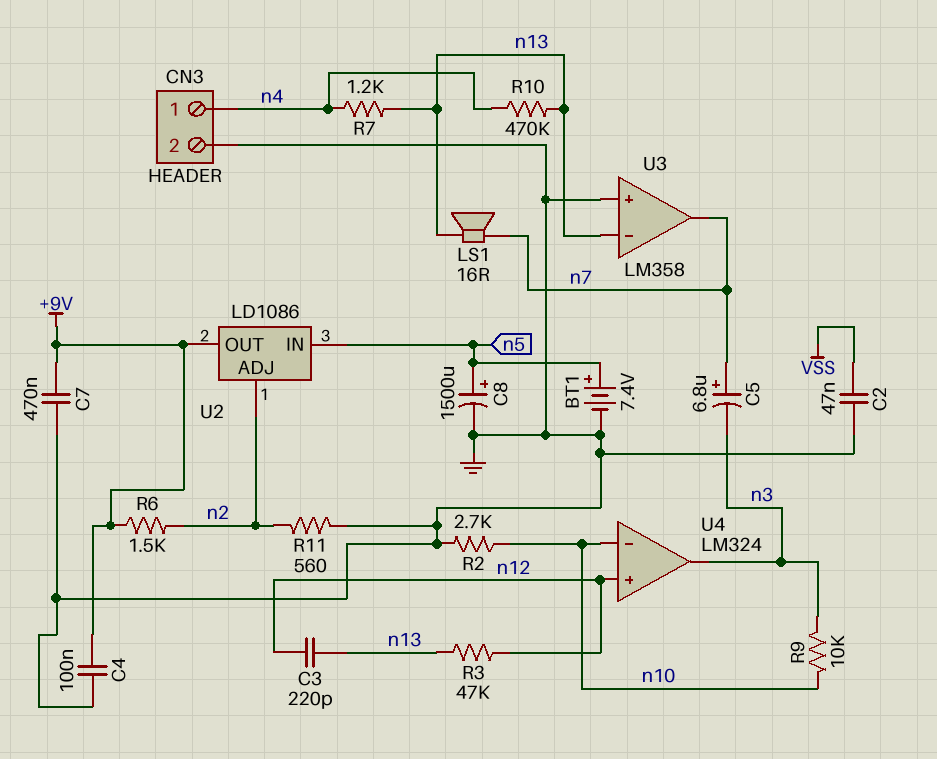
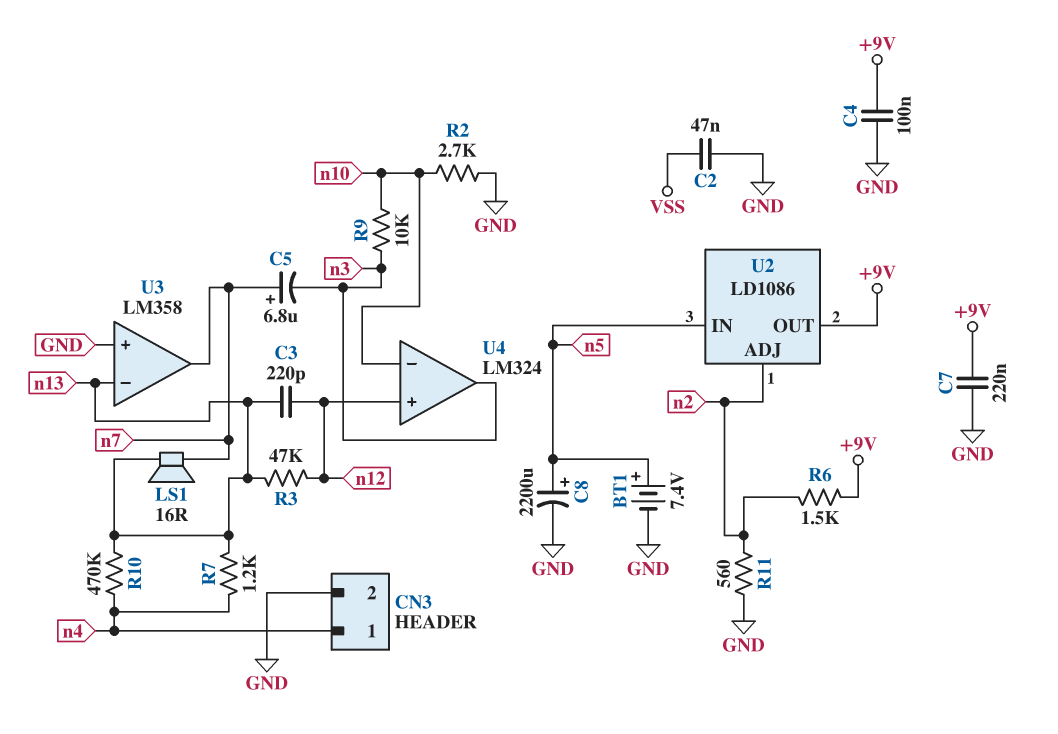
C7: 470nF (+9V, GND) -> 220nF (+9V, GND)
C8: 1500uF (plus n5, minus GND) -> 2200uF (plus n5, minus GND)

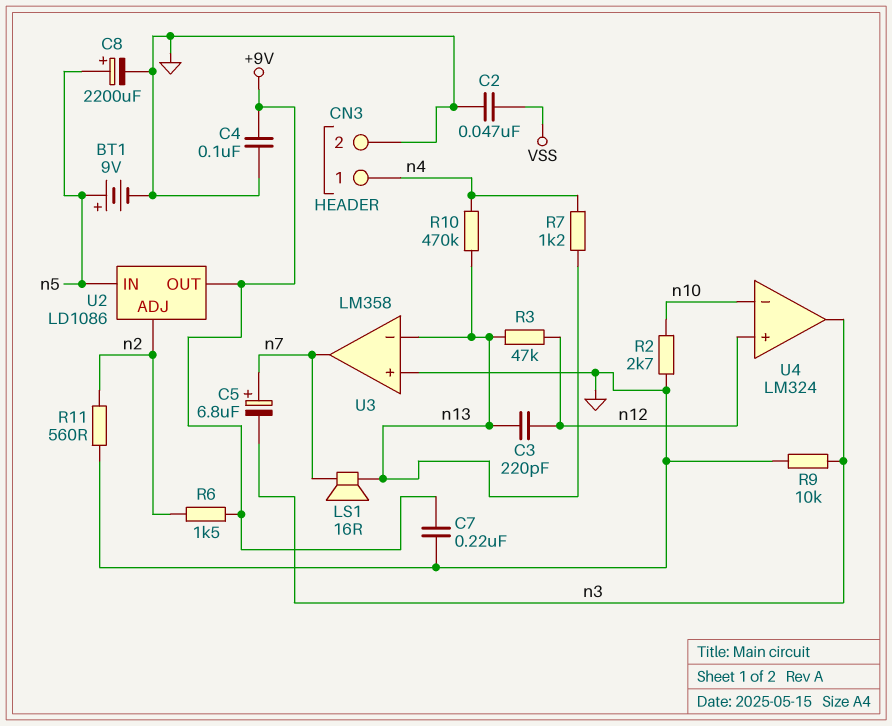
BT1: 7.4V (plus n5, minus GND) -> 9V (plus n5, minus GND)
R9: 10k (n3, n10) -> 10k (GND, n3)

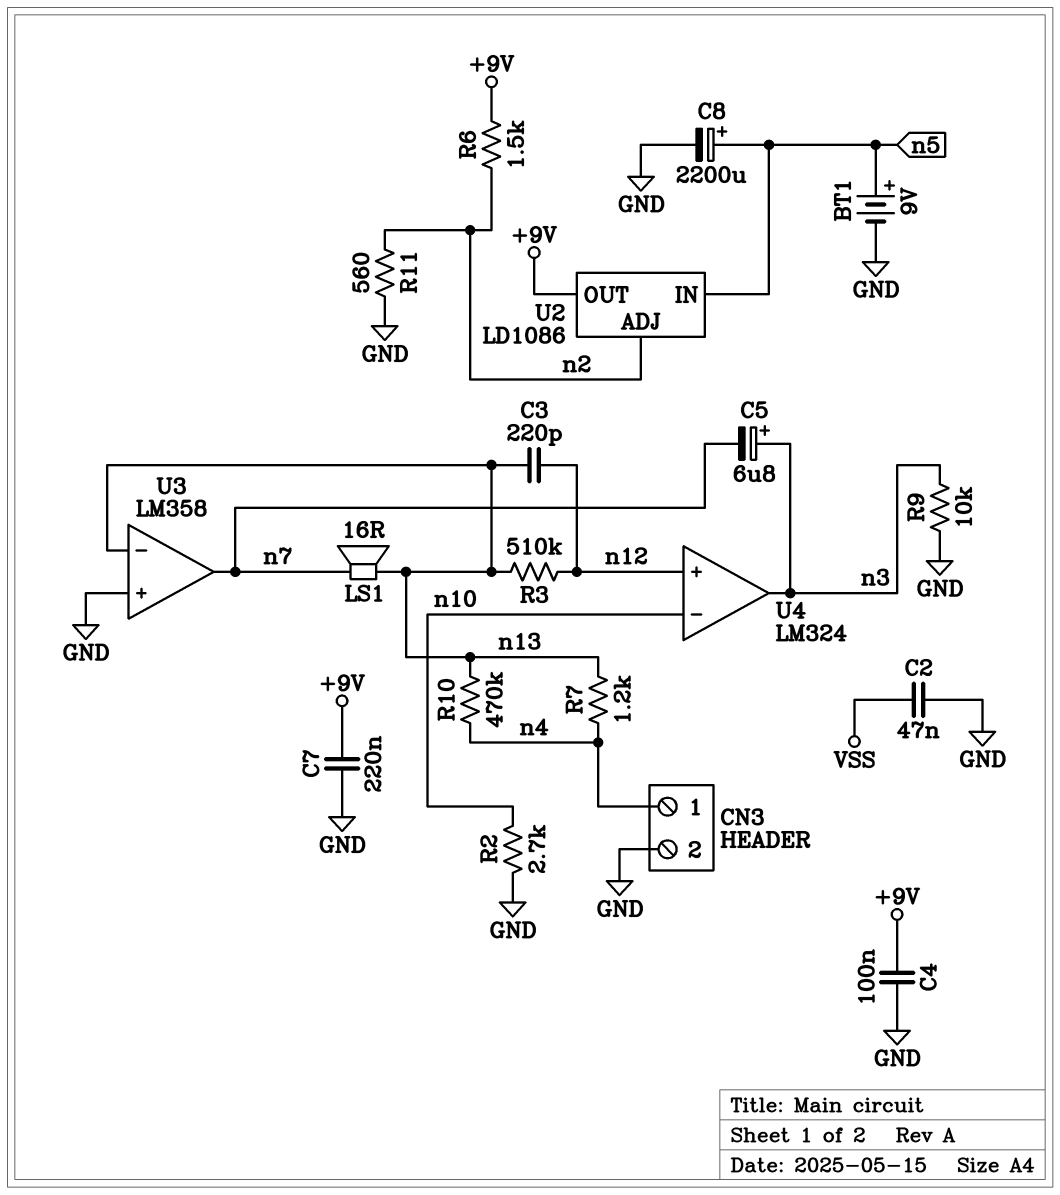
C5: 6.8uF (plus n7, minus n3) -> 6.8uF (plus n3, minus n7)
R3: 47k (n12, n13) -> 510k (n12, n13)

